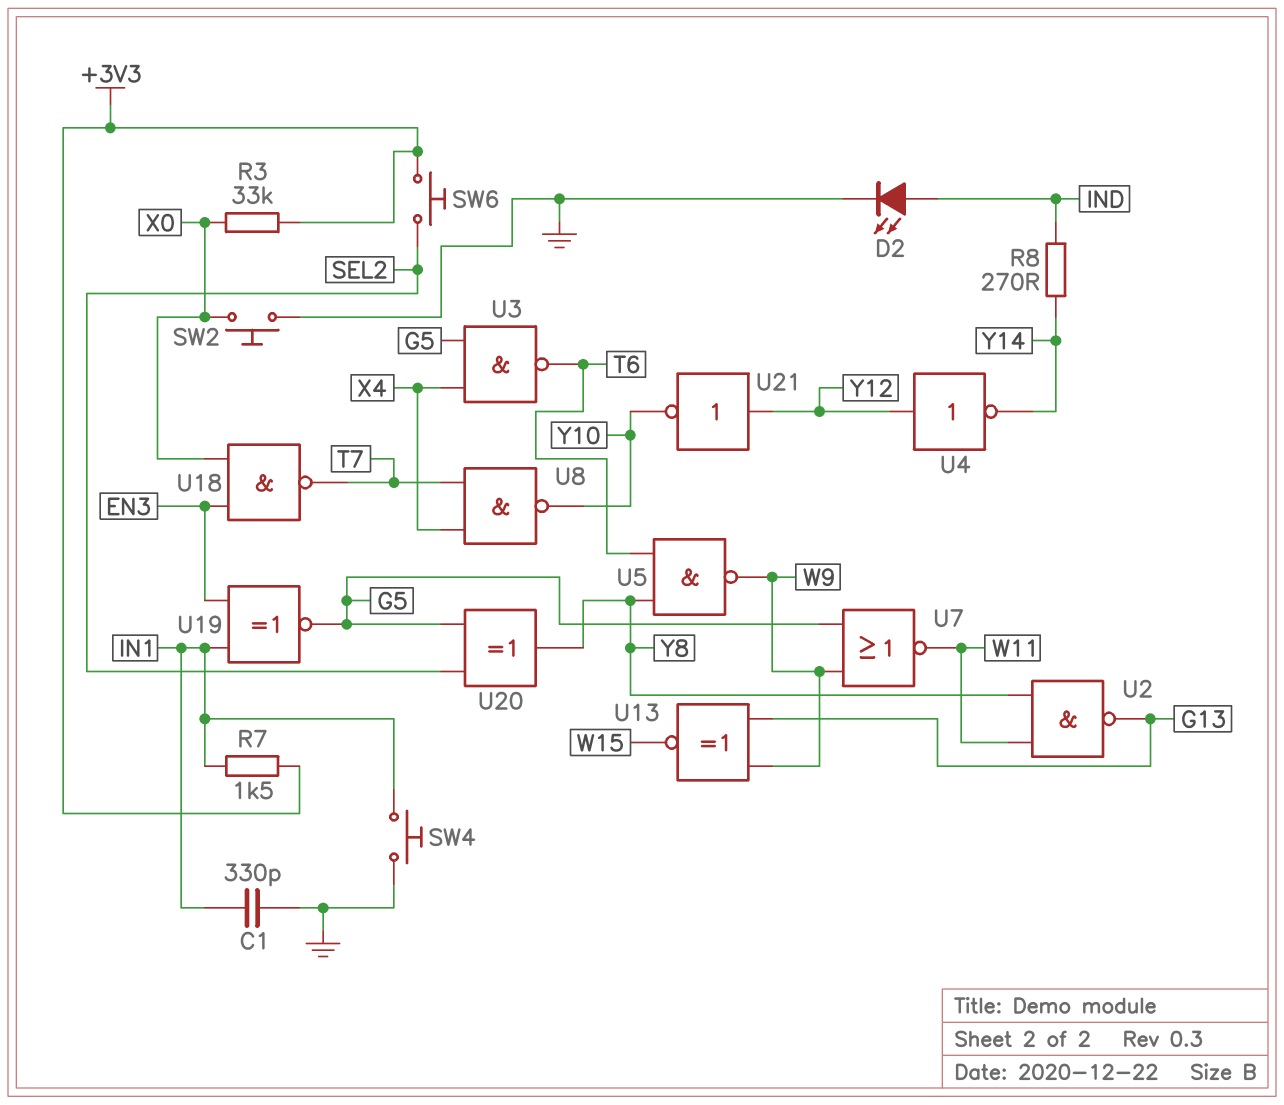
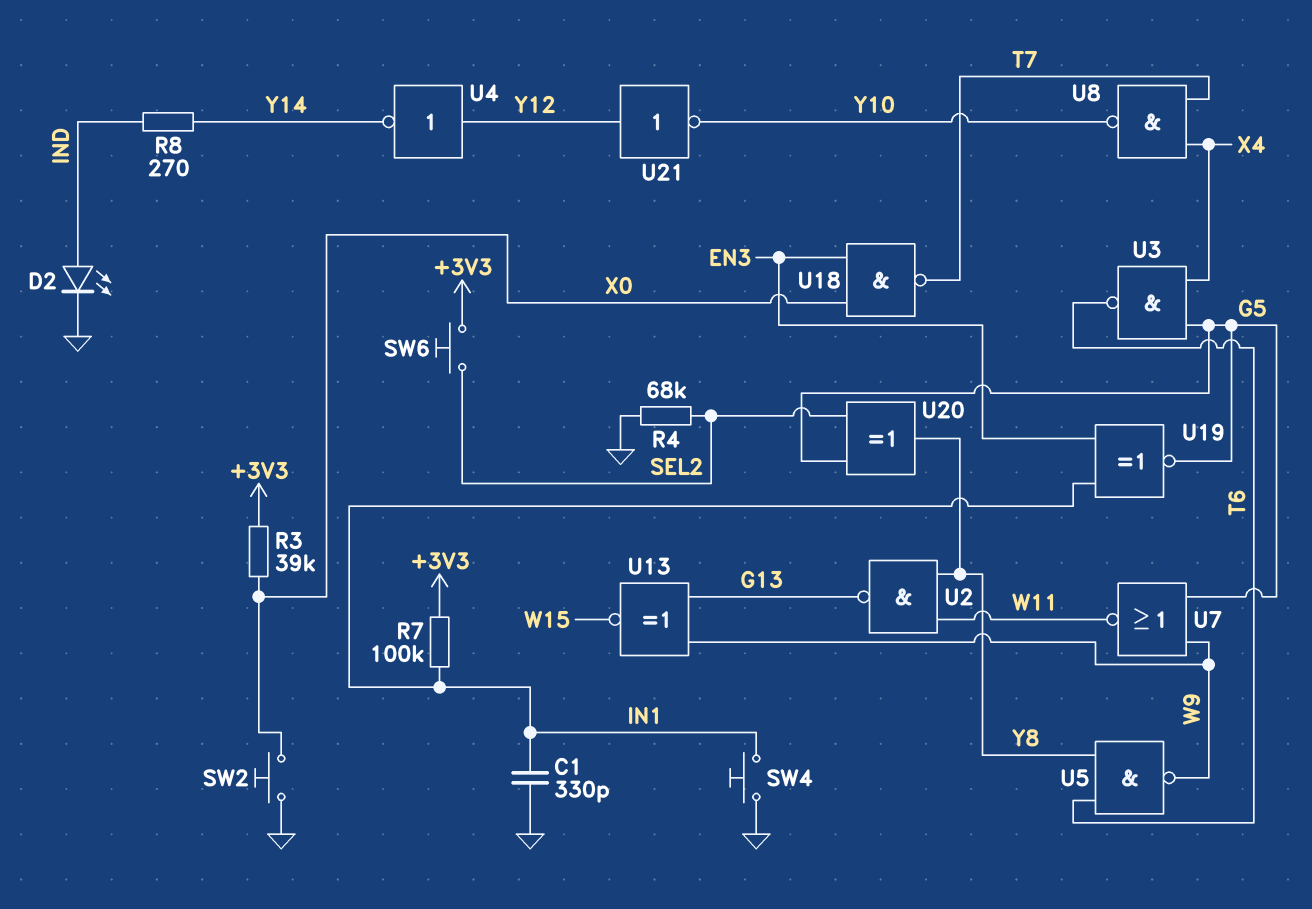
R3: 33k (+3V3, X0) -> 39k (+3V3, X0)
R4: none -> 68k (GND, SEL2)
R7: 1.5k (+3V3, IN1) -> 100k (+3V3, IN1)

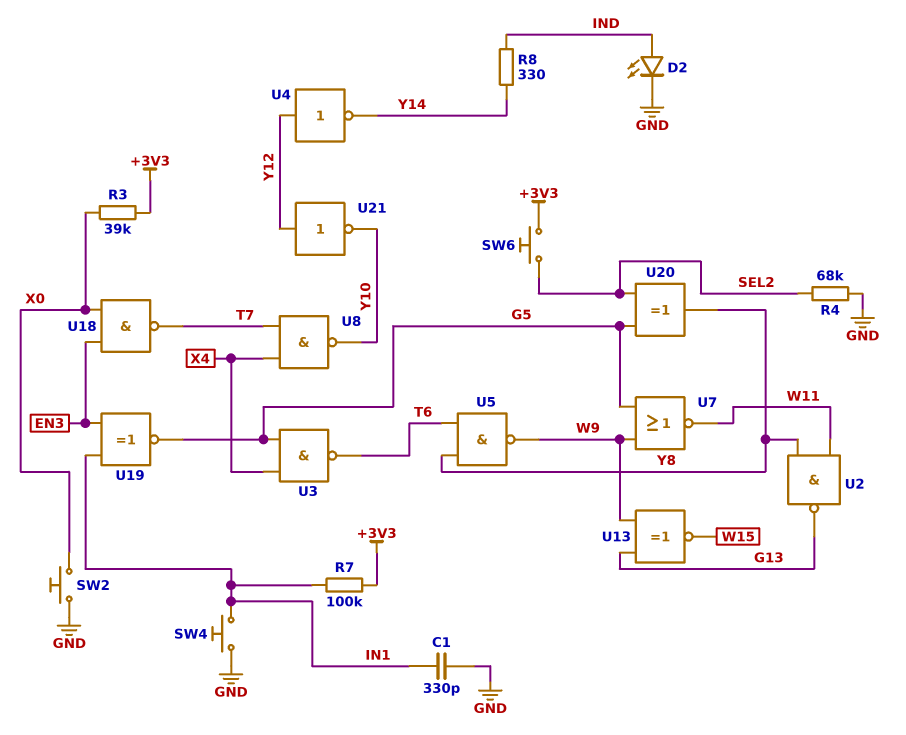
R8: 270 (IND, Y14) -> 330 (IND, Y14)

